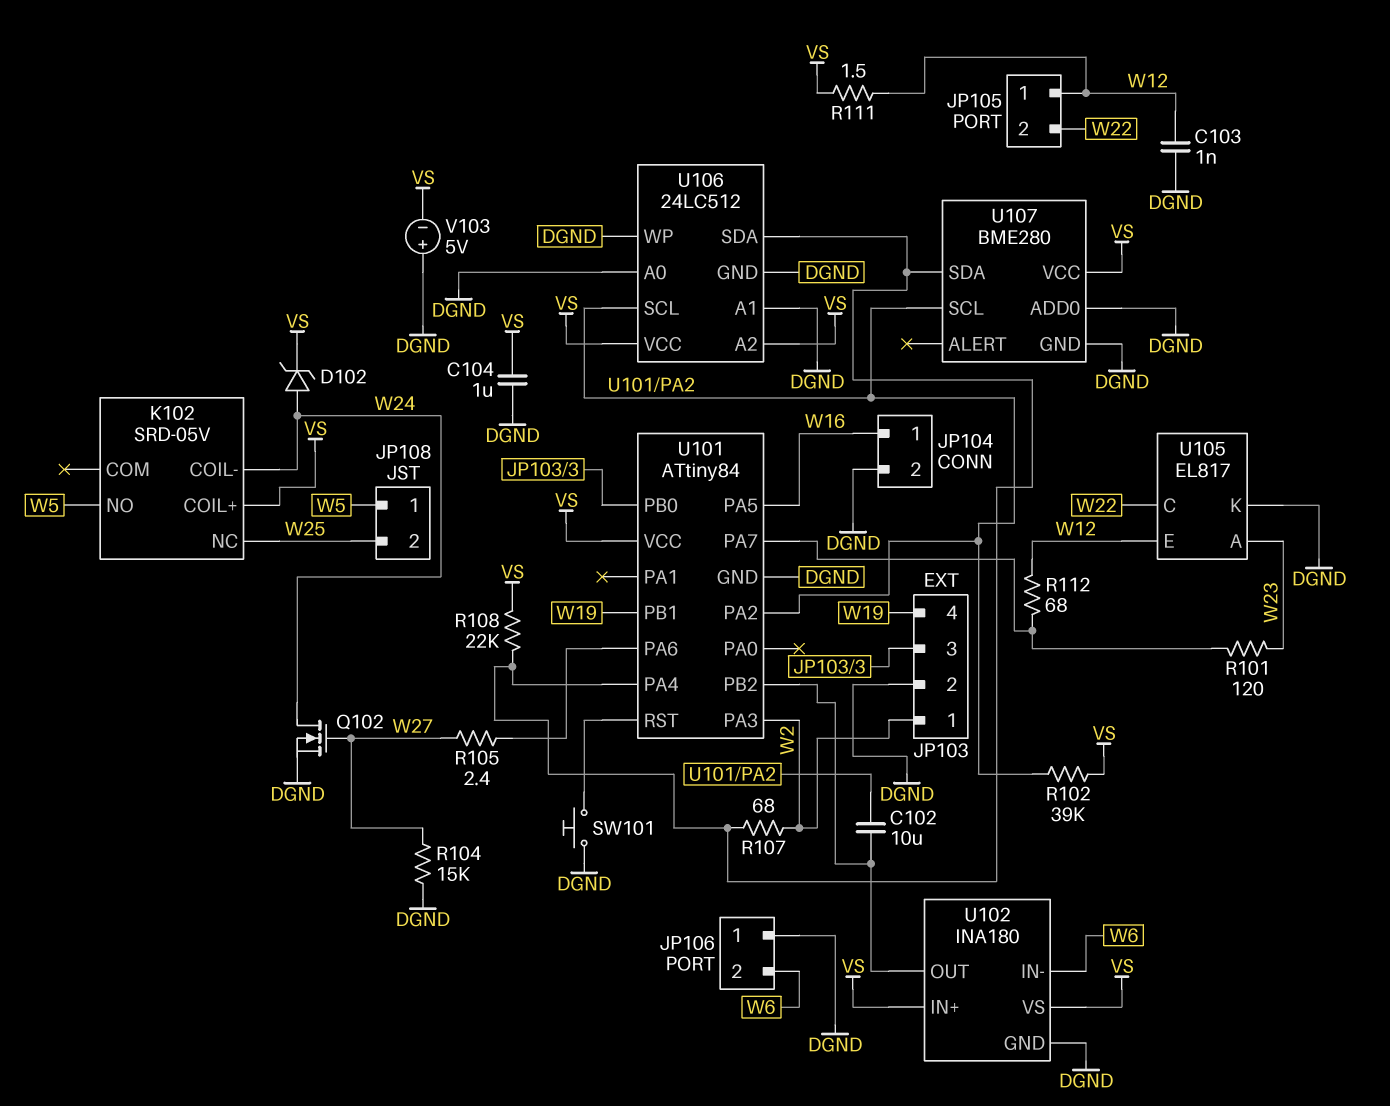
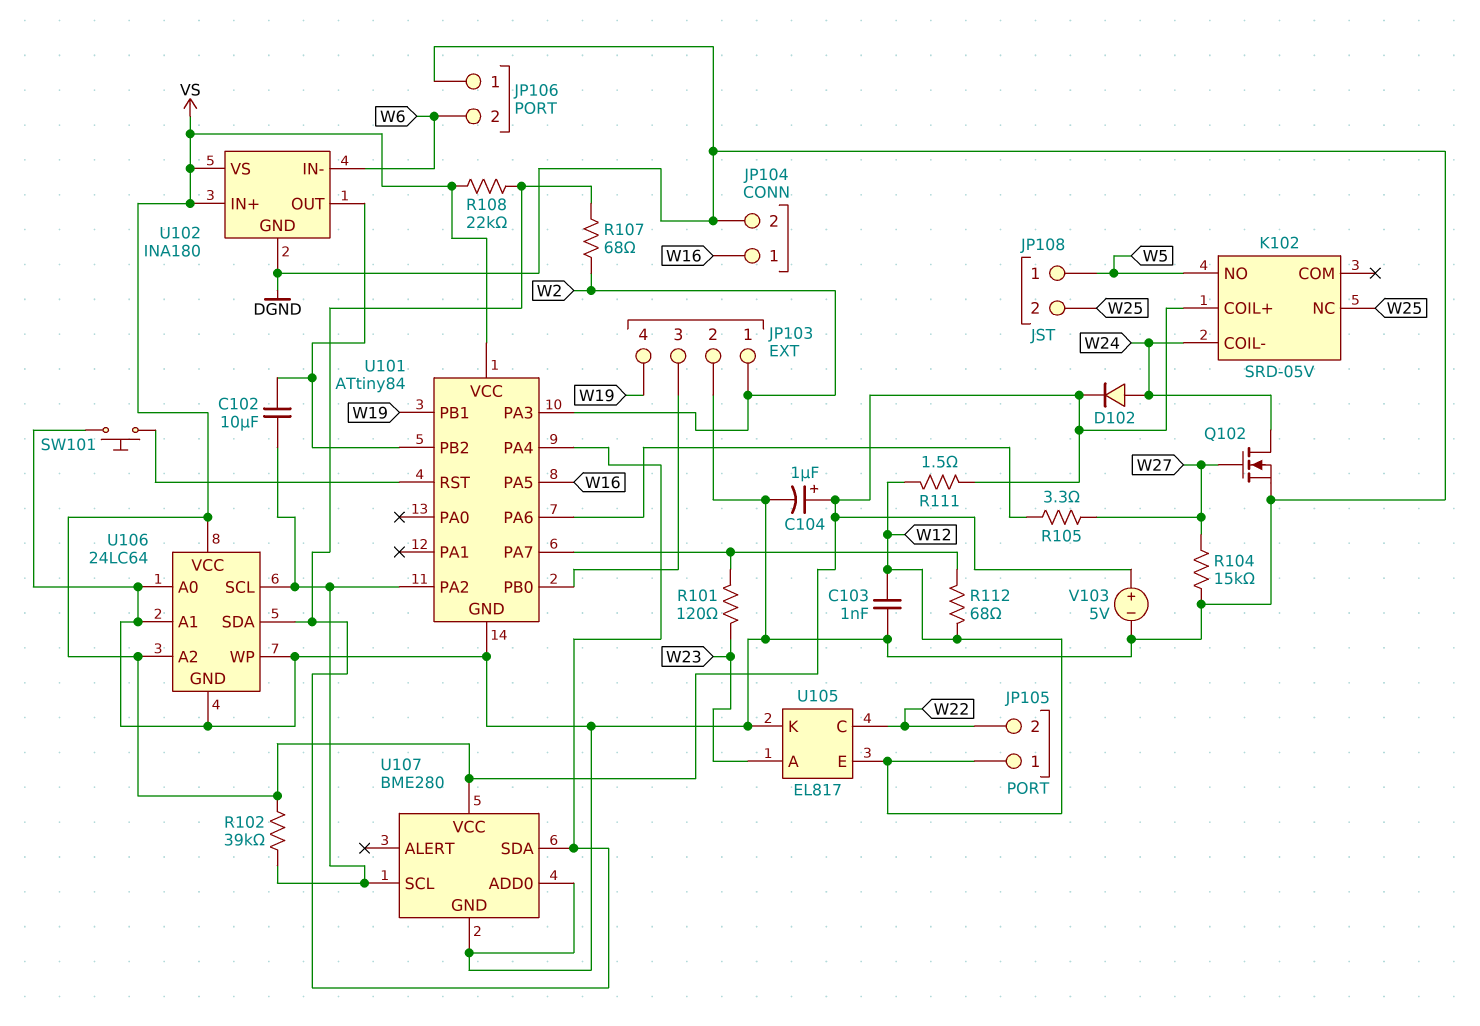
C104: 1uF (DGND, VS) -> 1uF (plus VS, minus DGND)
D102: zener (A W24, K VS) -> diode (A W24, K VS)
R105: 2.4 (U101/PA6, W27) -> 3.3 (U101/PA6, W27)
U106: 24LC512 -> 24LC64
V103: 5V (plus DGND, minus VS) -> 5V (plus VS, minus DGND)

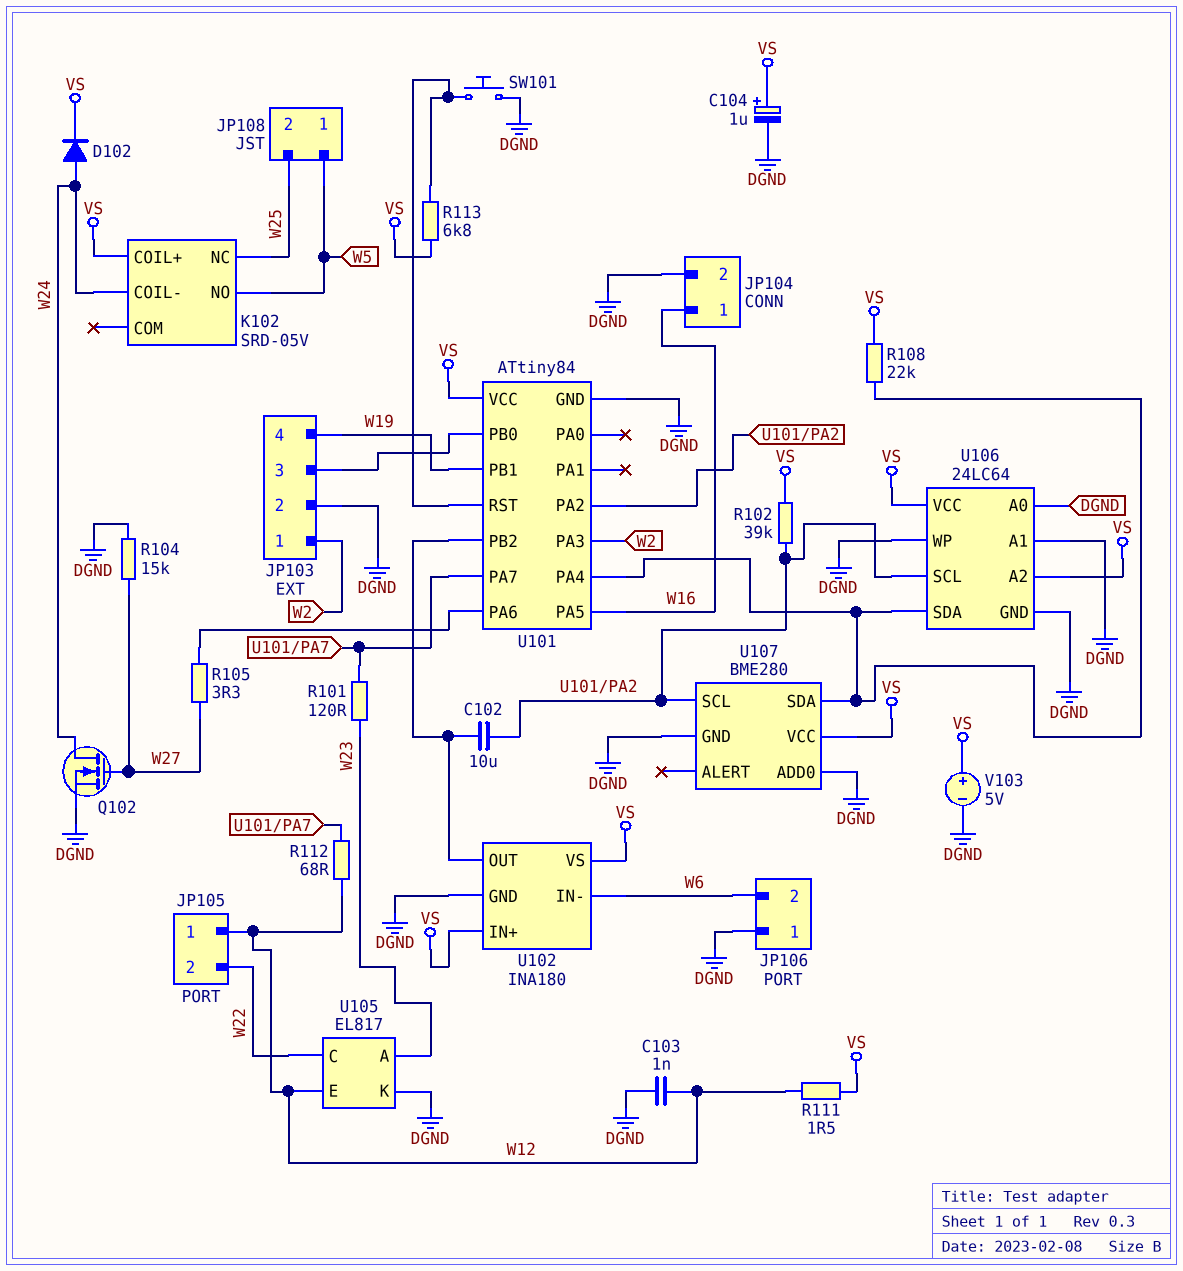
R107: 68 (U101/PA4, W2) -> none
R113: none -> 6.8k (U101/RST, VS)

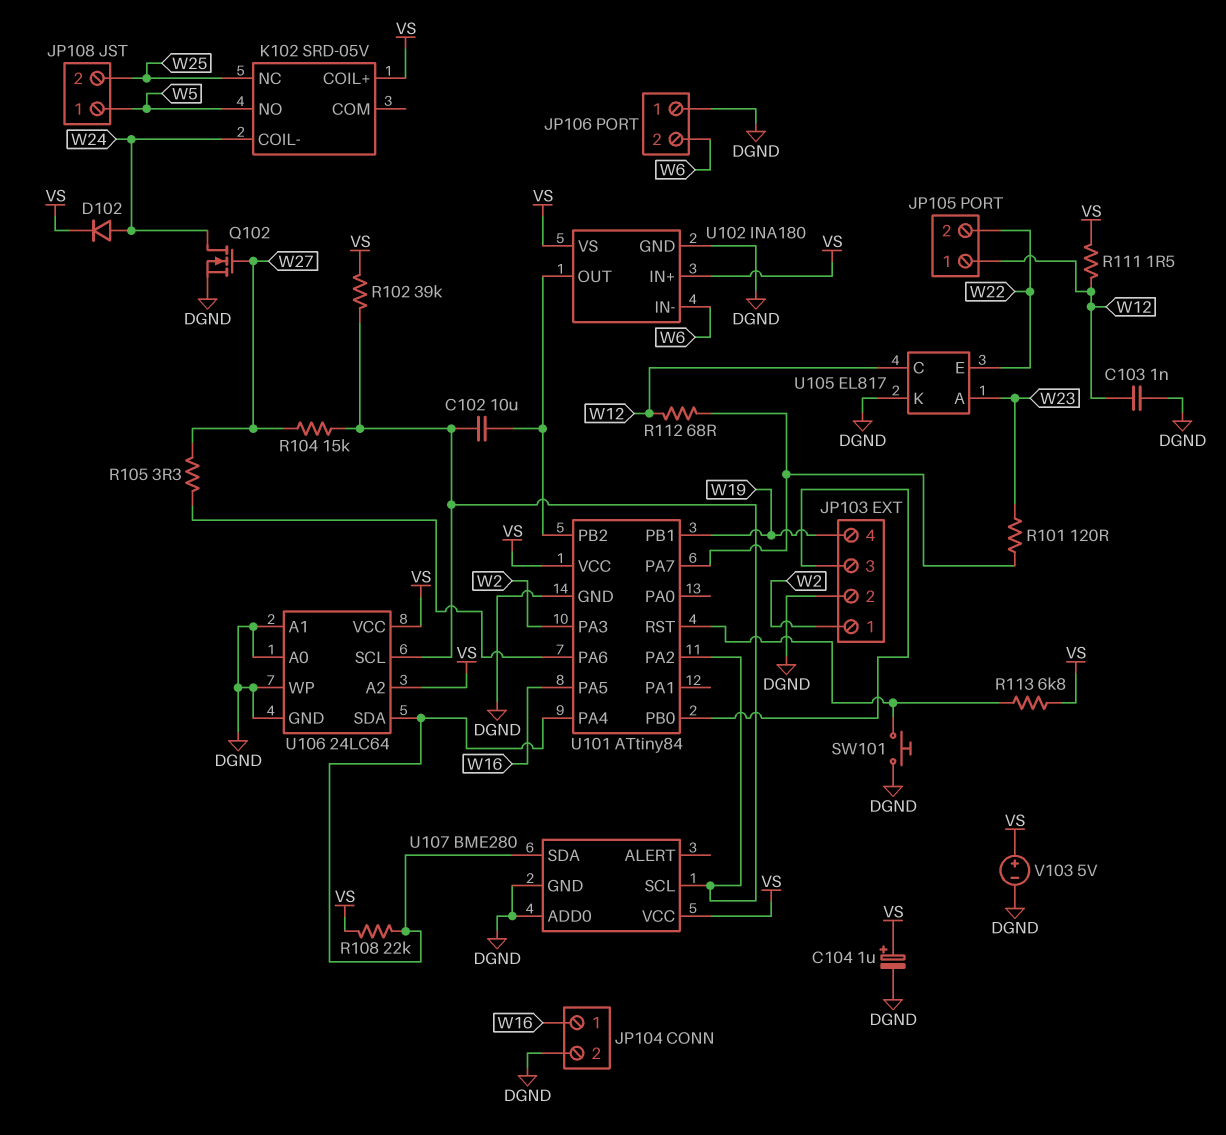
R104: 15k (DGND, W27) -> 15k (U101/PA2, W27)
U105 pin C: W22 -> W12
U105 pin E: W12 -> W22

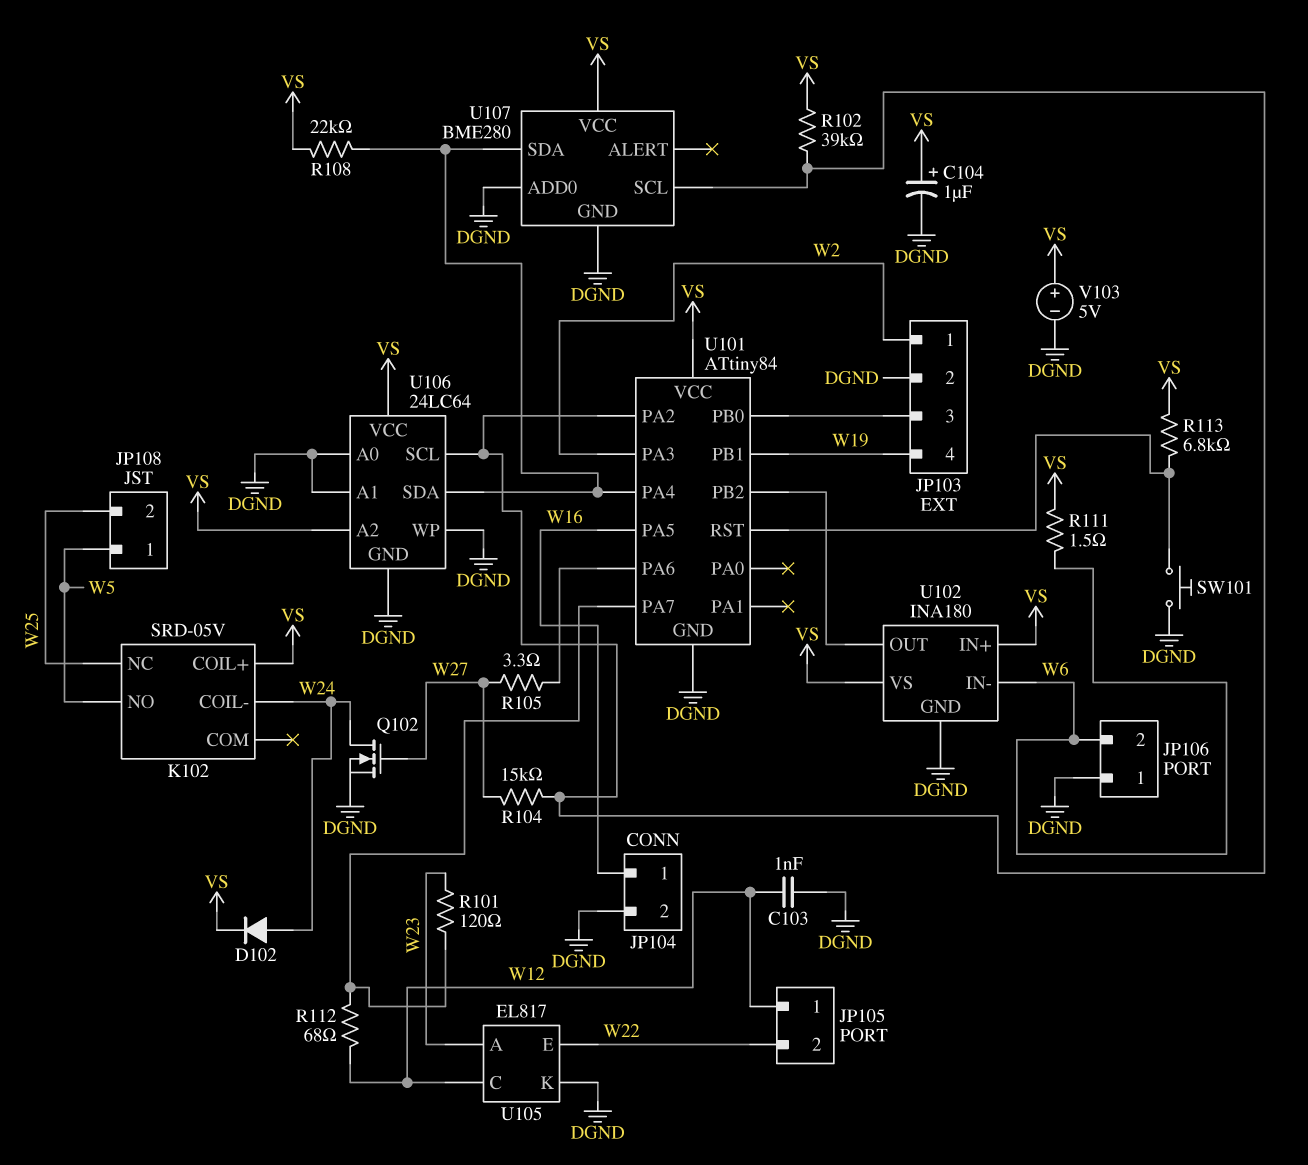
C102: 10uF (U101/PA2, U101/PB2) -> none
R111: 1.5 (VS, W12) -> 1.5 (VS, W6)

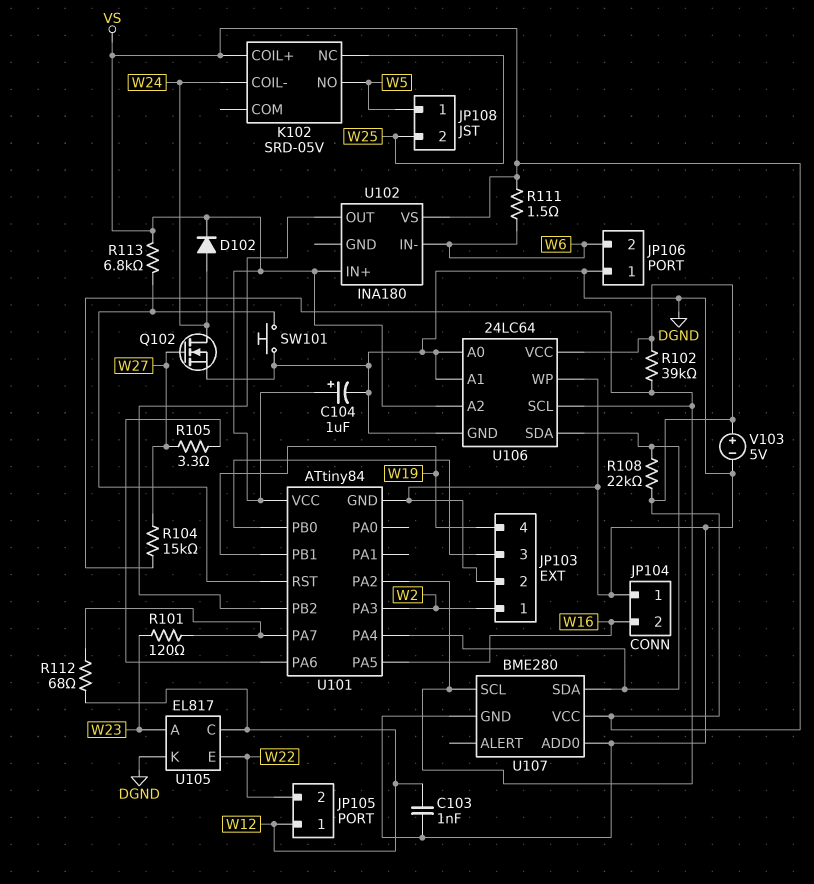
JP104 pin 1: W16 -> DGND
JP104 pin 2: DGND -> W16
U102 pin GND: DGND -> none

